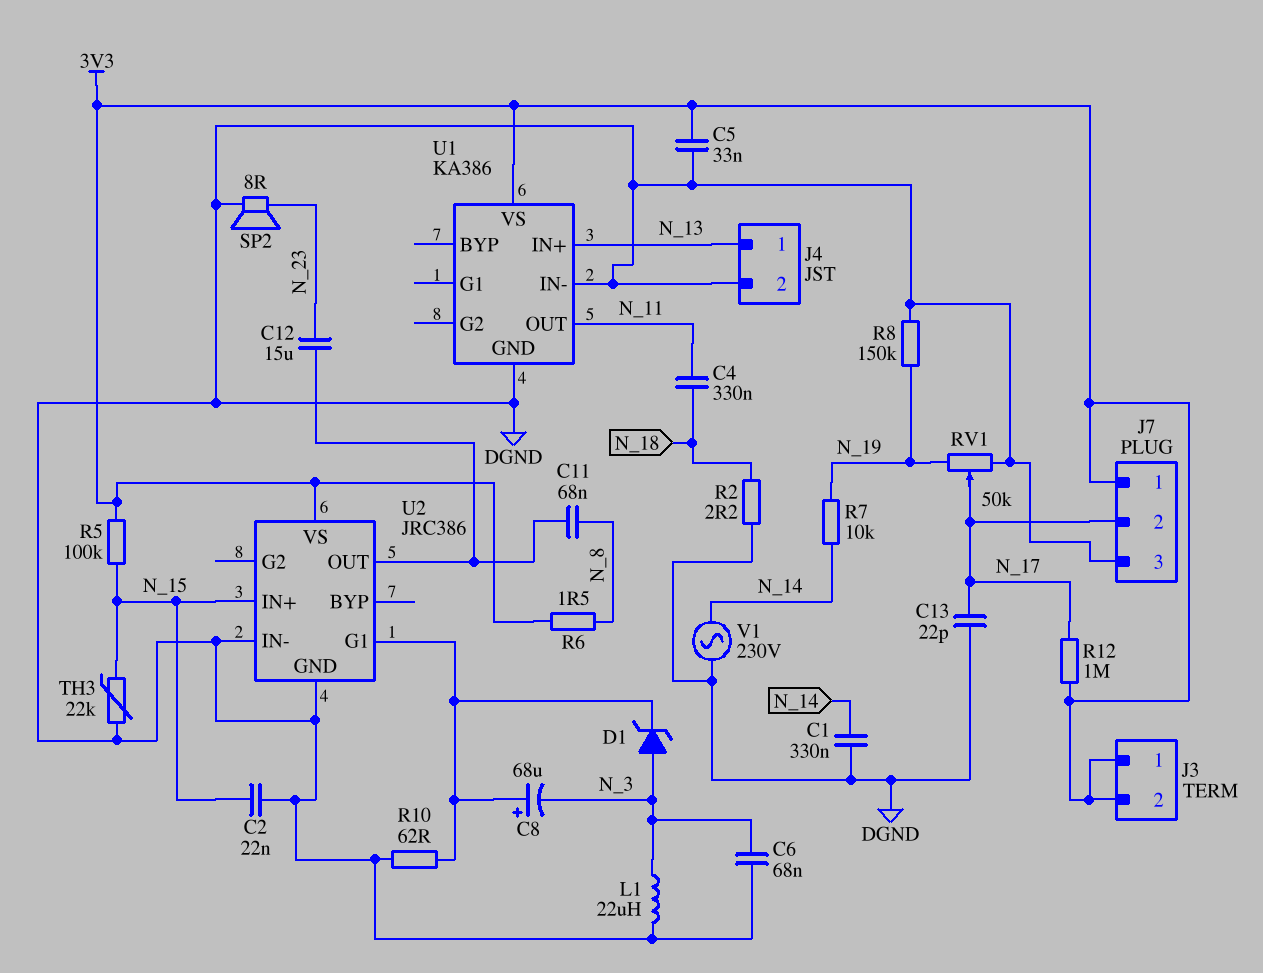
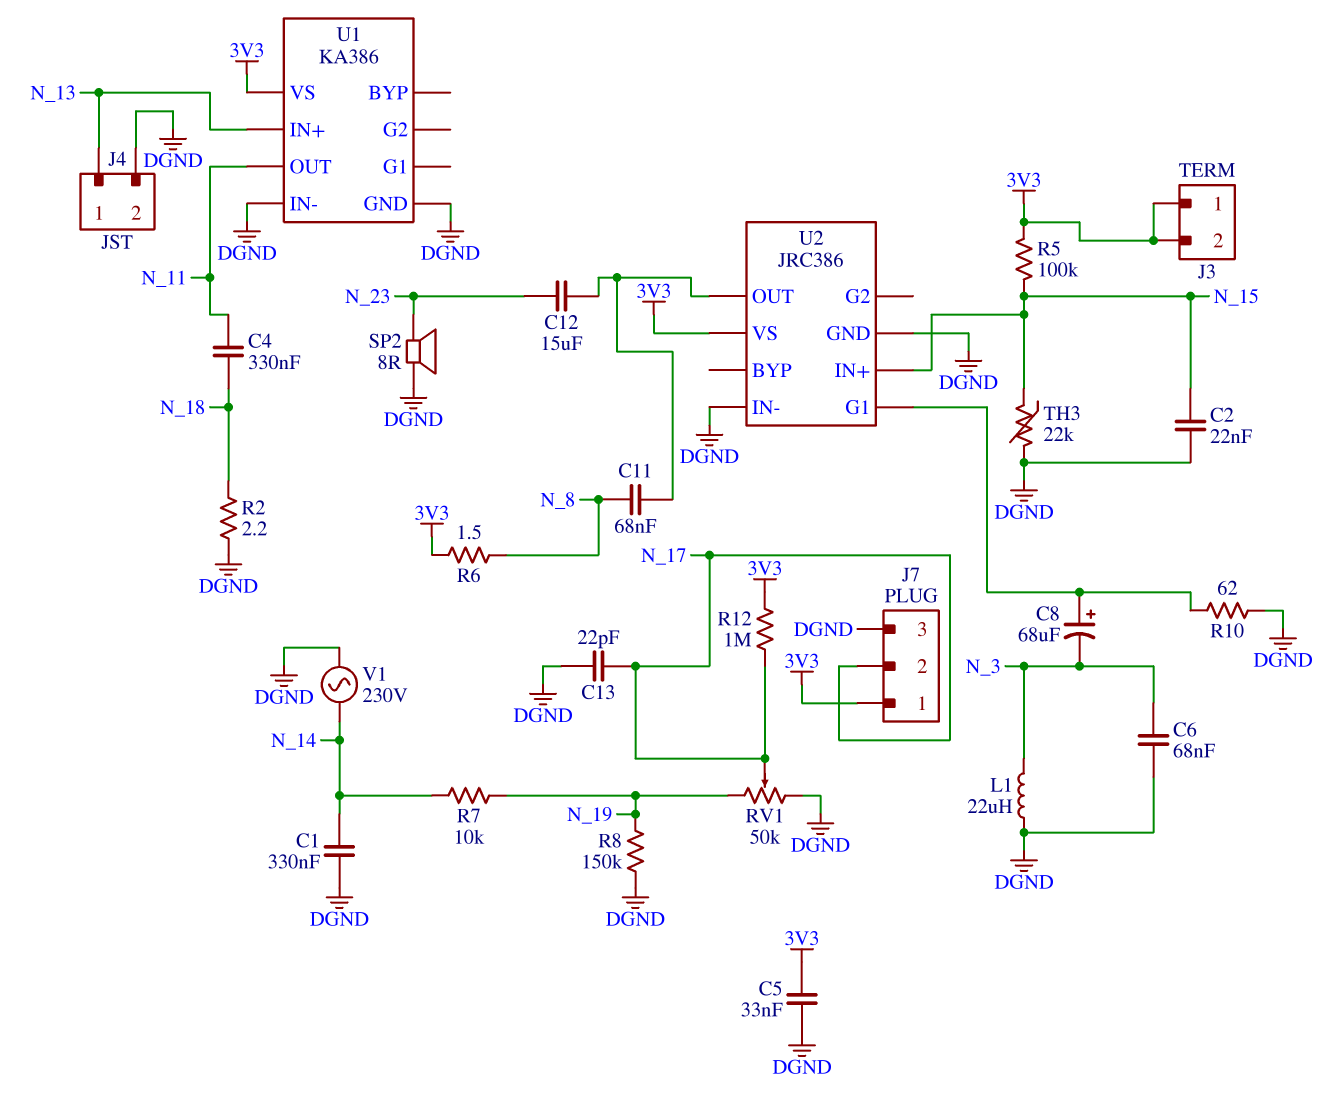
D1: zener (A N_3, K U2/G1) -> none

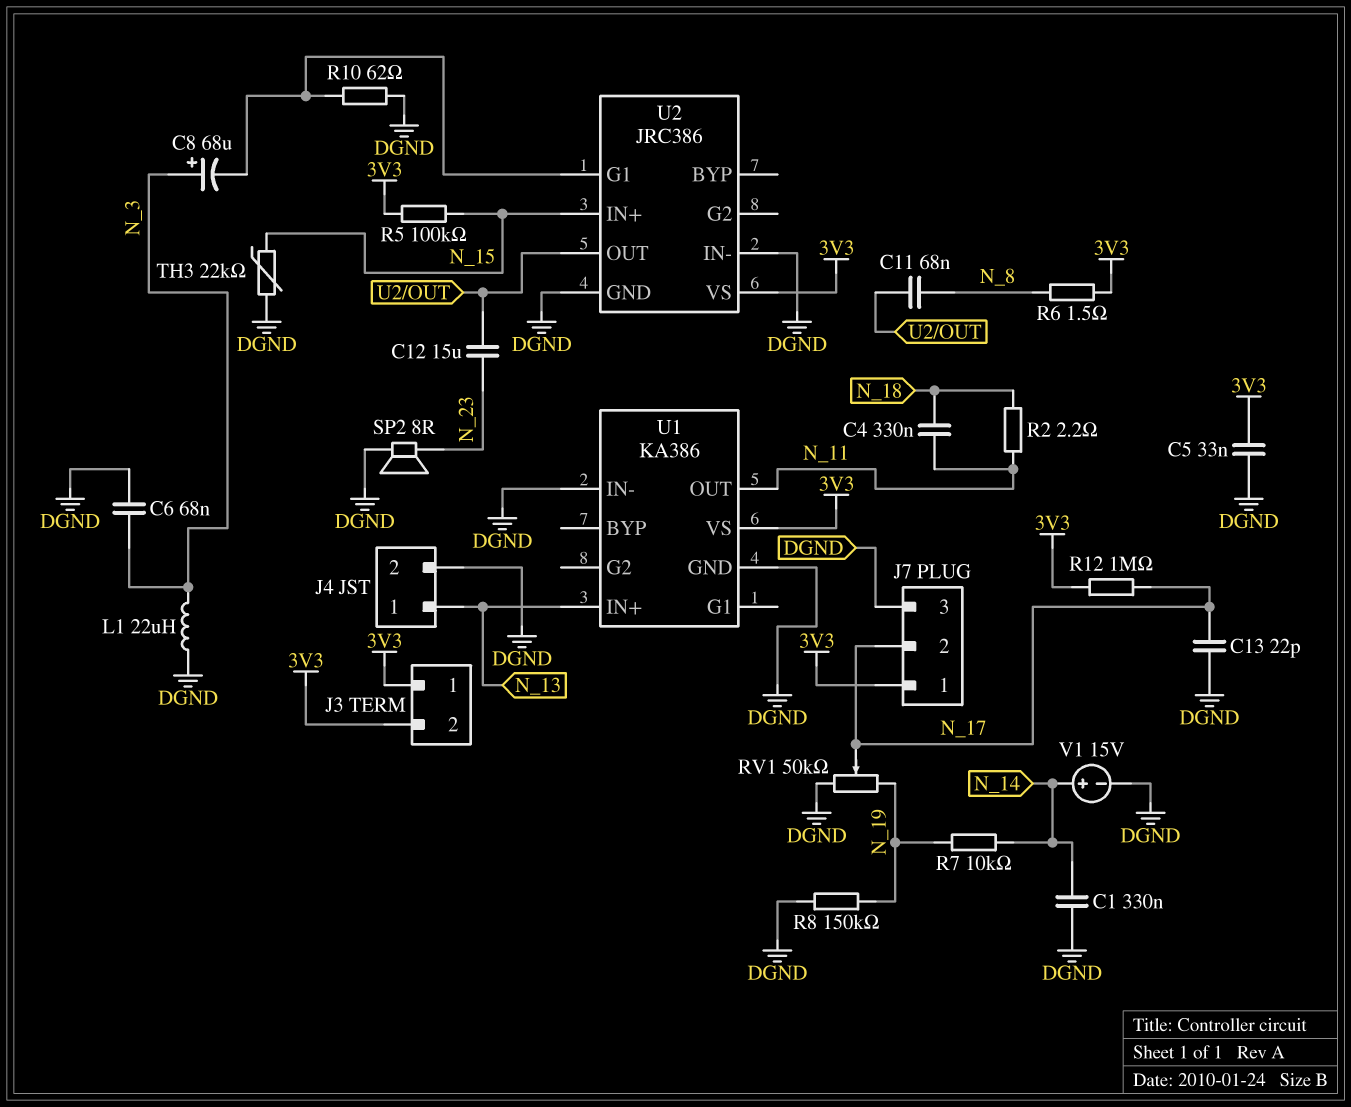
C2: 22nF (DGND, N_15) -> none
C8: 68uF (plus U2/G1, minus N_3) -> 68uF (plus N_3, minus U2/G1)
R2: 2.2 (DGND, N_18) -> 2.2 (N_11, N_18)
V1: AC 230V (DGND, N_14) -> 15V (plus N_14, minus DGND)

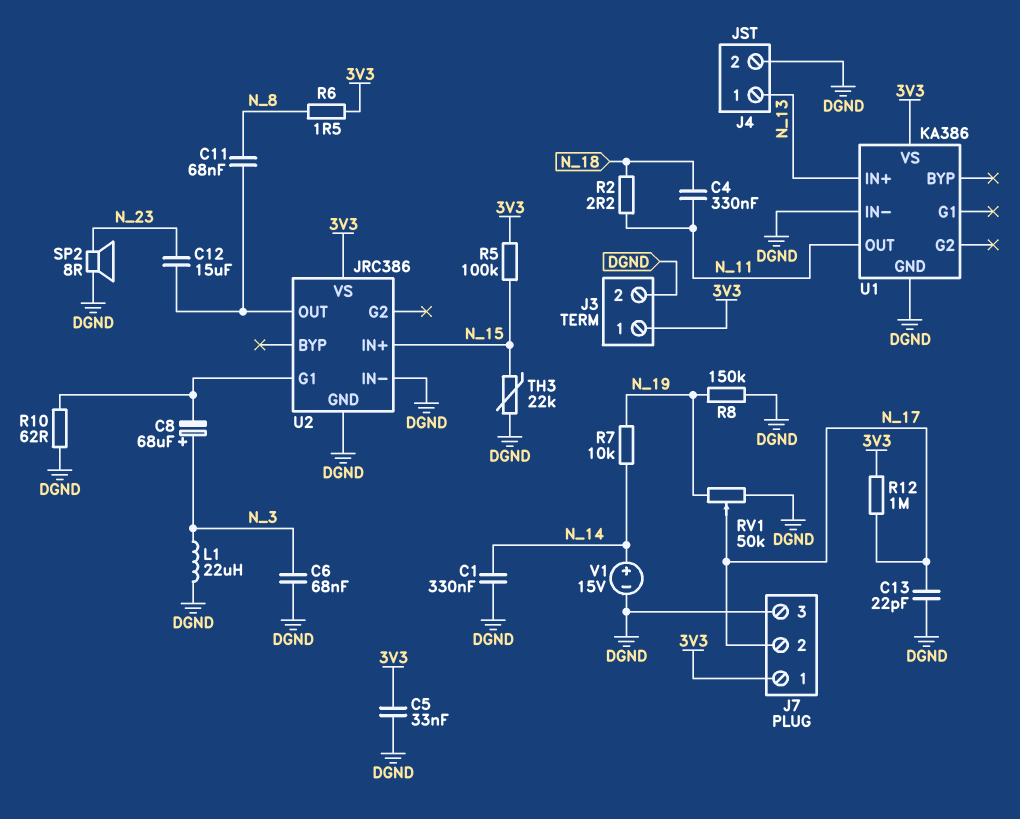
J3 pin 2: 3V3 -> DGND

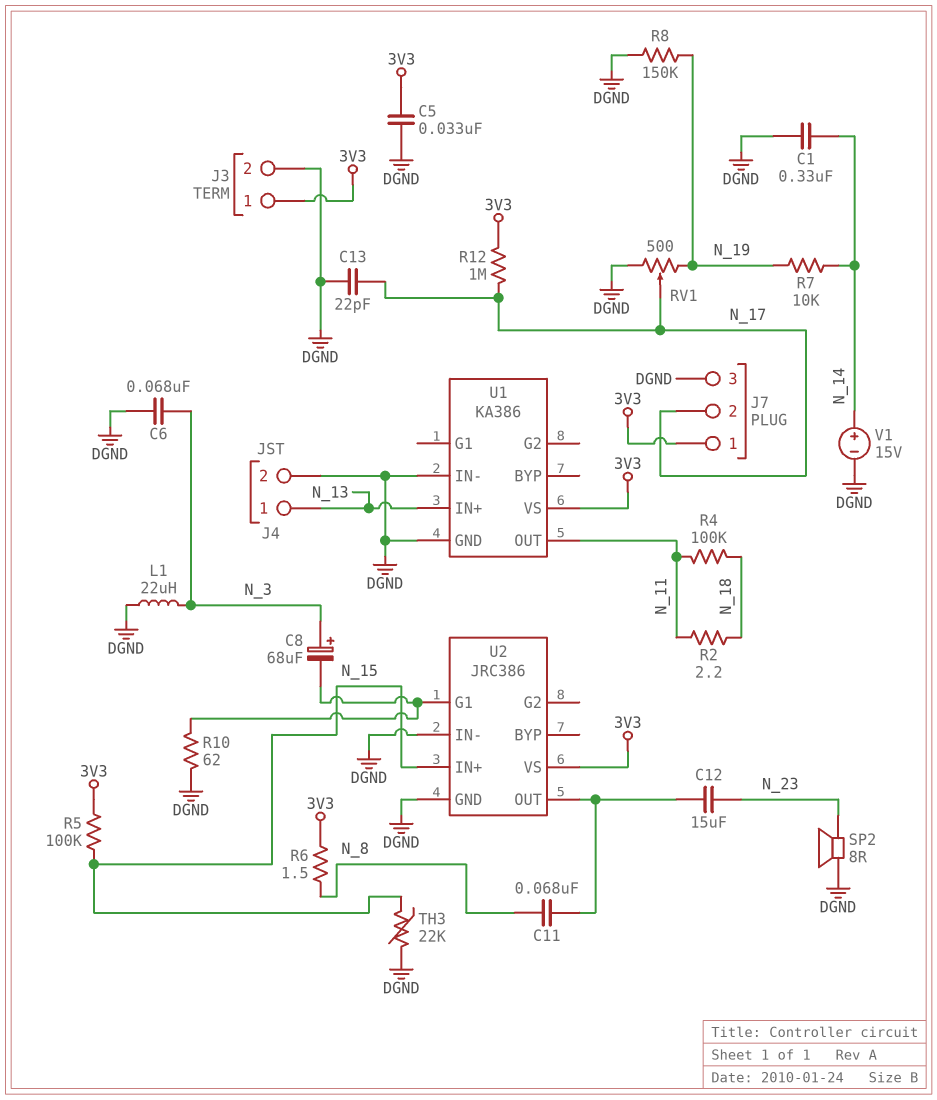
C4: 330nF (N_11, N_18) -> none
R4: none -> 100k (N_11, N_18)
RV1: 50k (DGND, N_19, wiper N_17) -> 500 (DGND, N_19, wiper N_17)

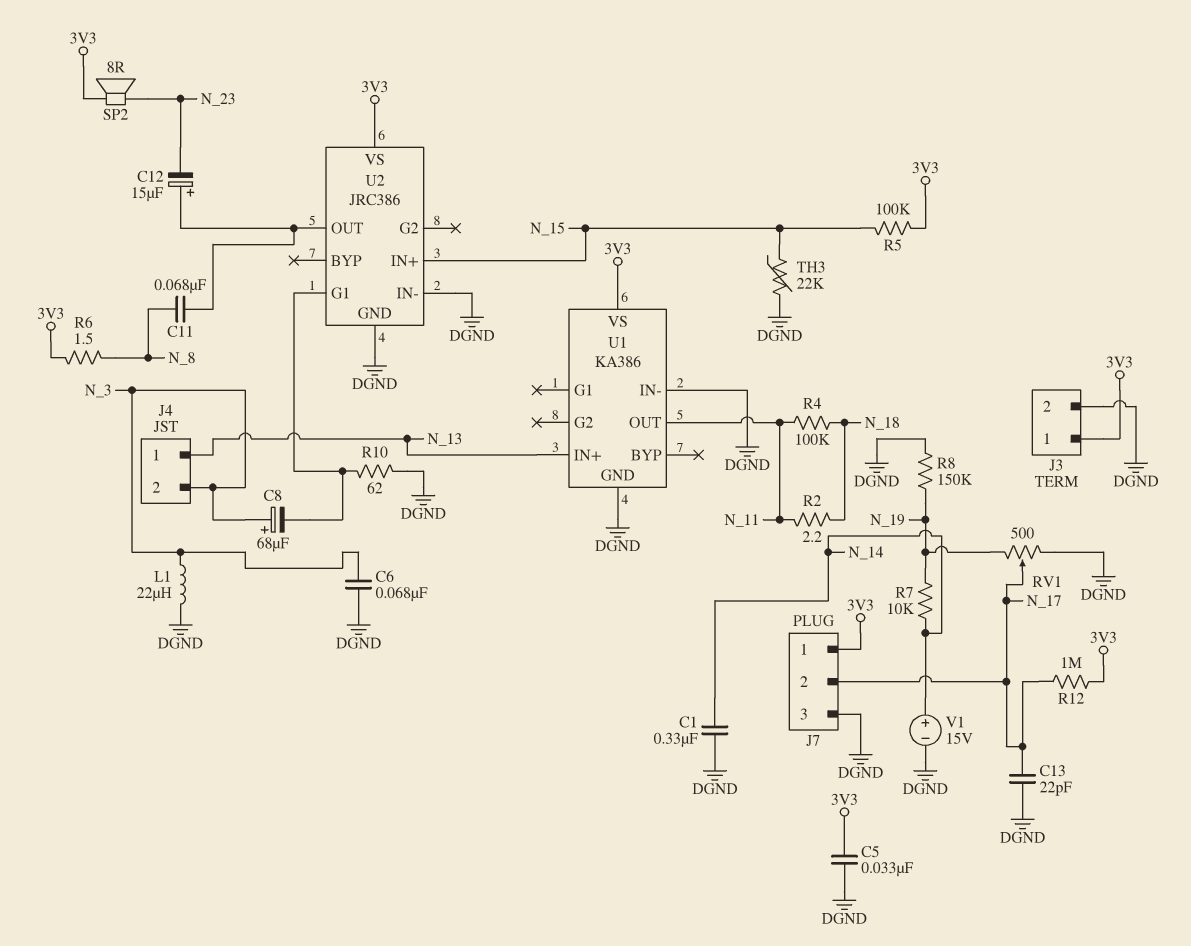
C12: 15uF (N_23, U2/OUT) -> 15uF (plus U2/OUT, minus N_23)
J4 pin 2: DGND -> N_3
SP2: speaker 8R (DGND, N_23) -> speaker 8R (3V3, N_23)

